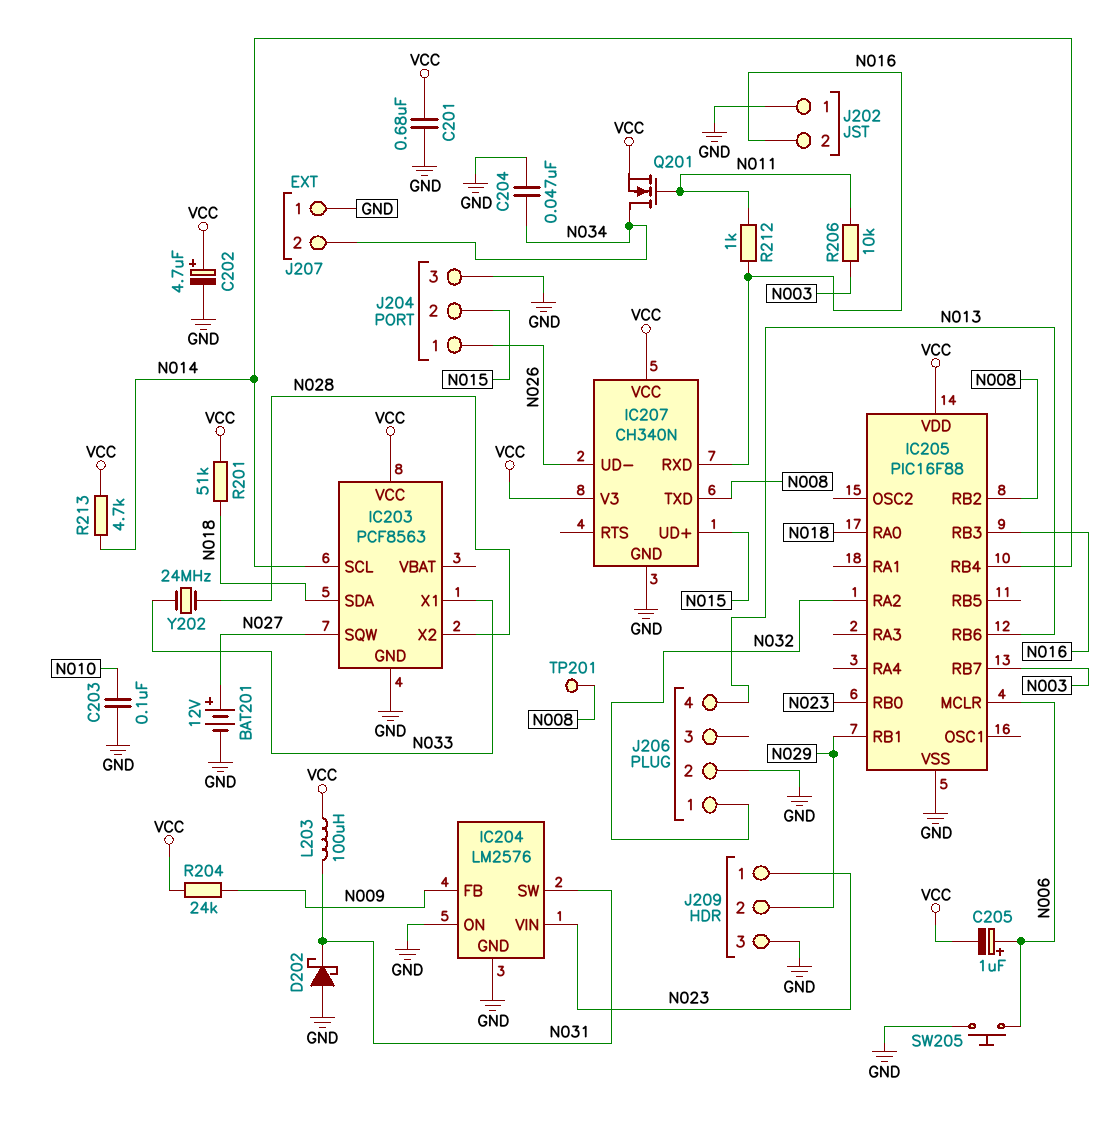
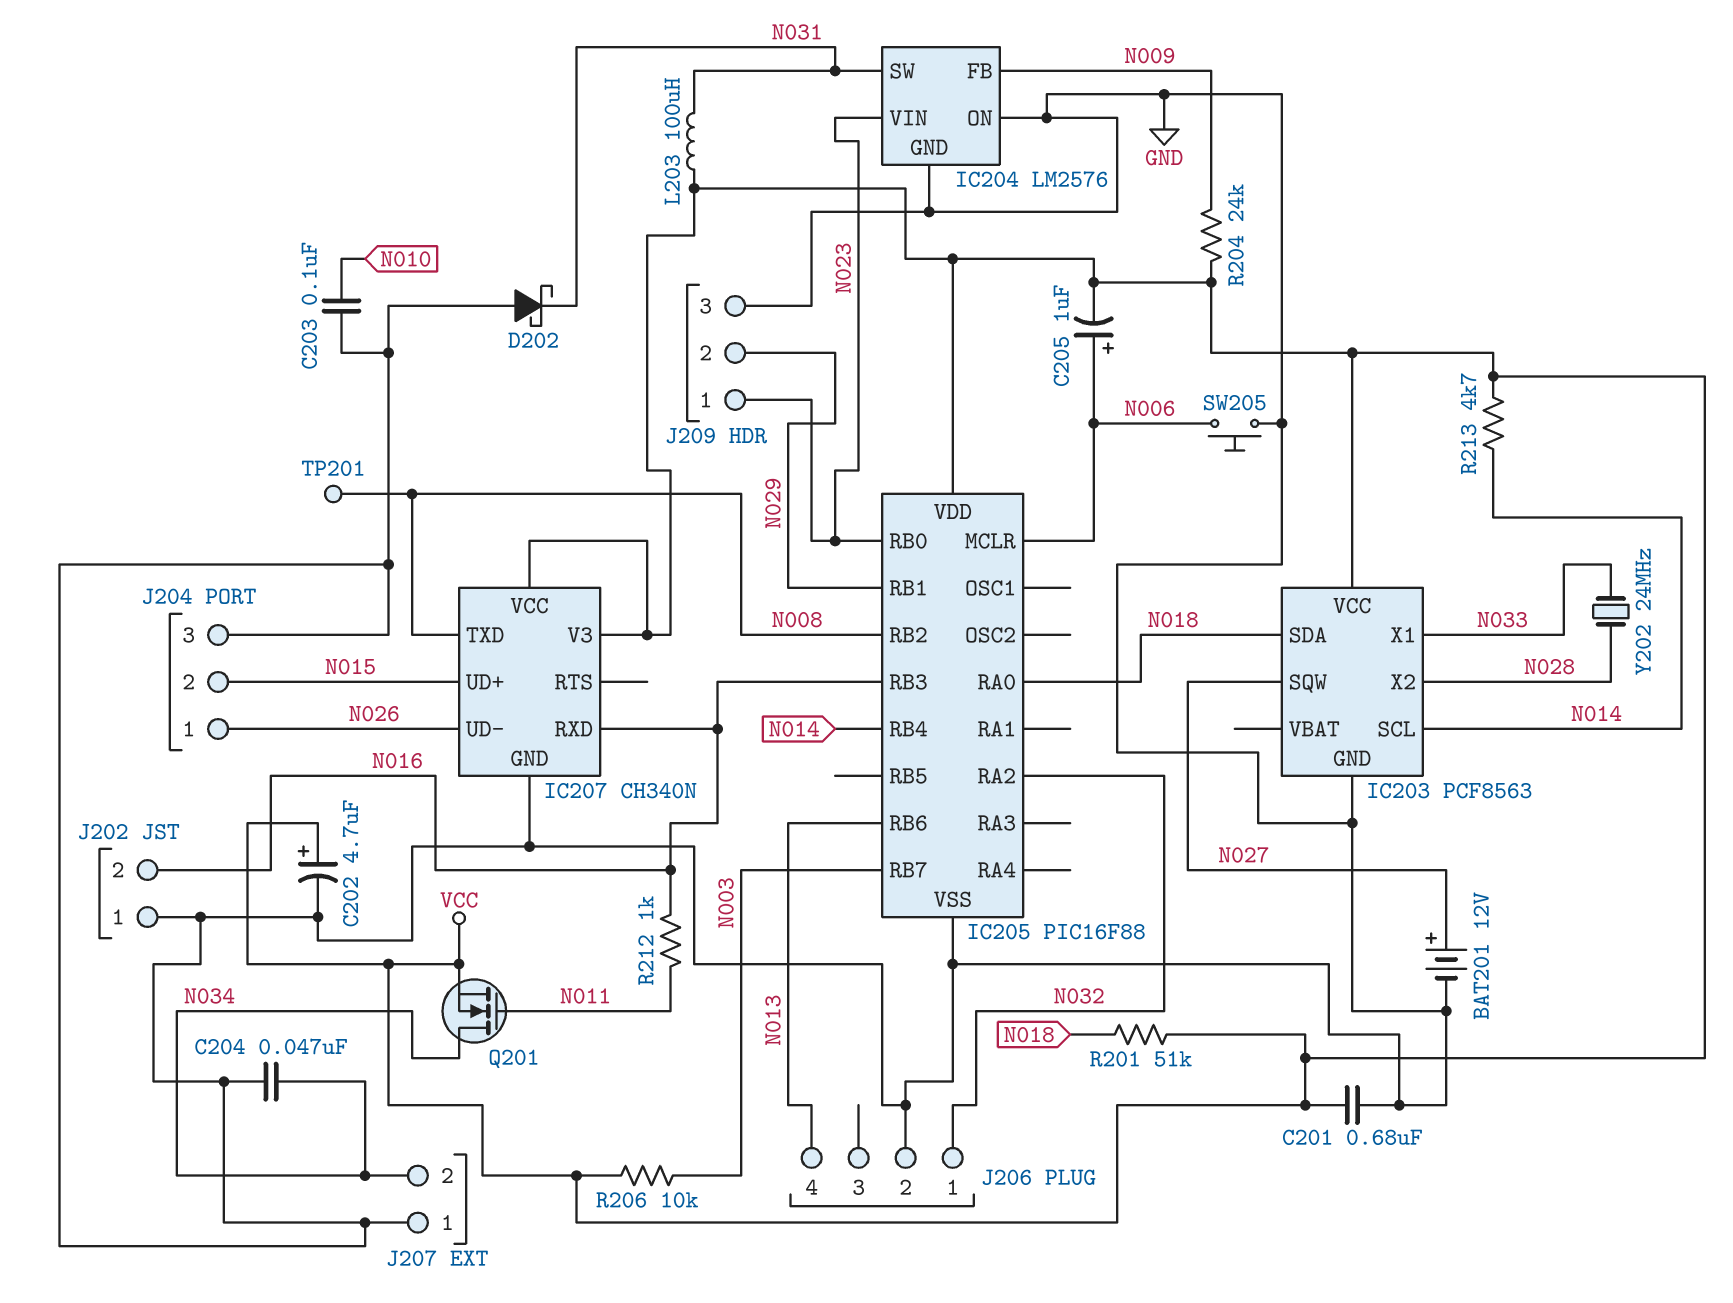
R206: 10k (N003, N011) -> 10k (N003, VCC)

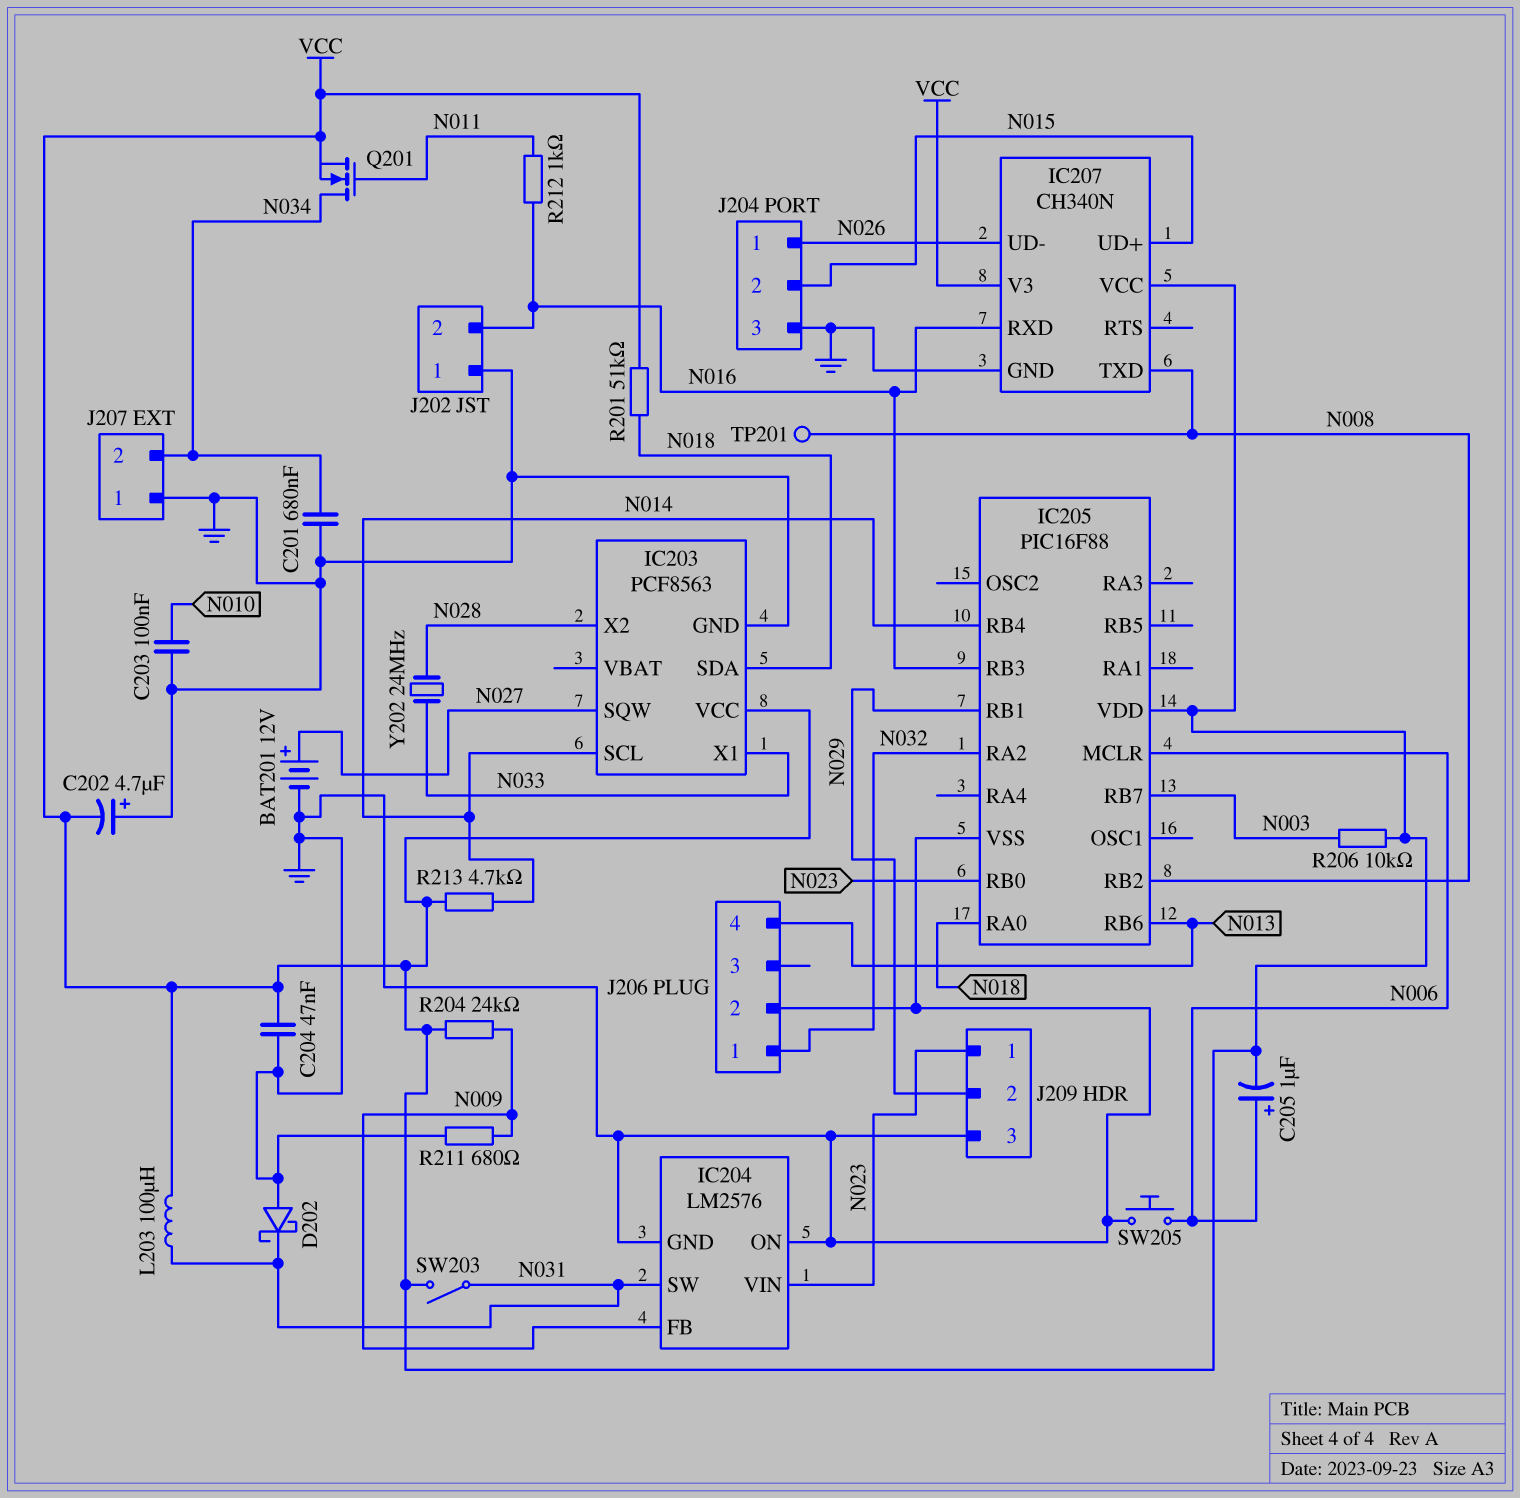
C201: 680nF (GND, VCC) -> 680nF (GND, N034)
C202: 4.7uF (plus VCC, minus GND) -> 4.7uF (plus GND, minus VCC)
C204: 47nF (GND, N034) -> 47nF (GND, VCC)
R211: none -> 680 (GND, N009)
SW203: none -> switch (N031, VCC)

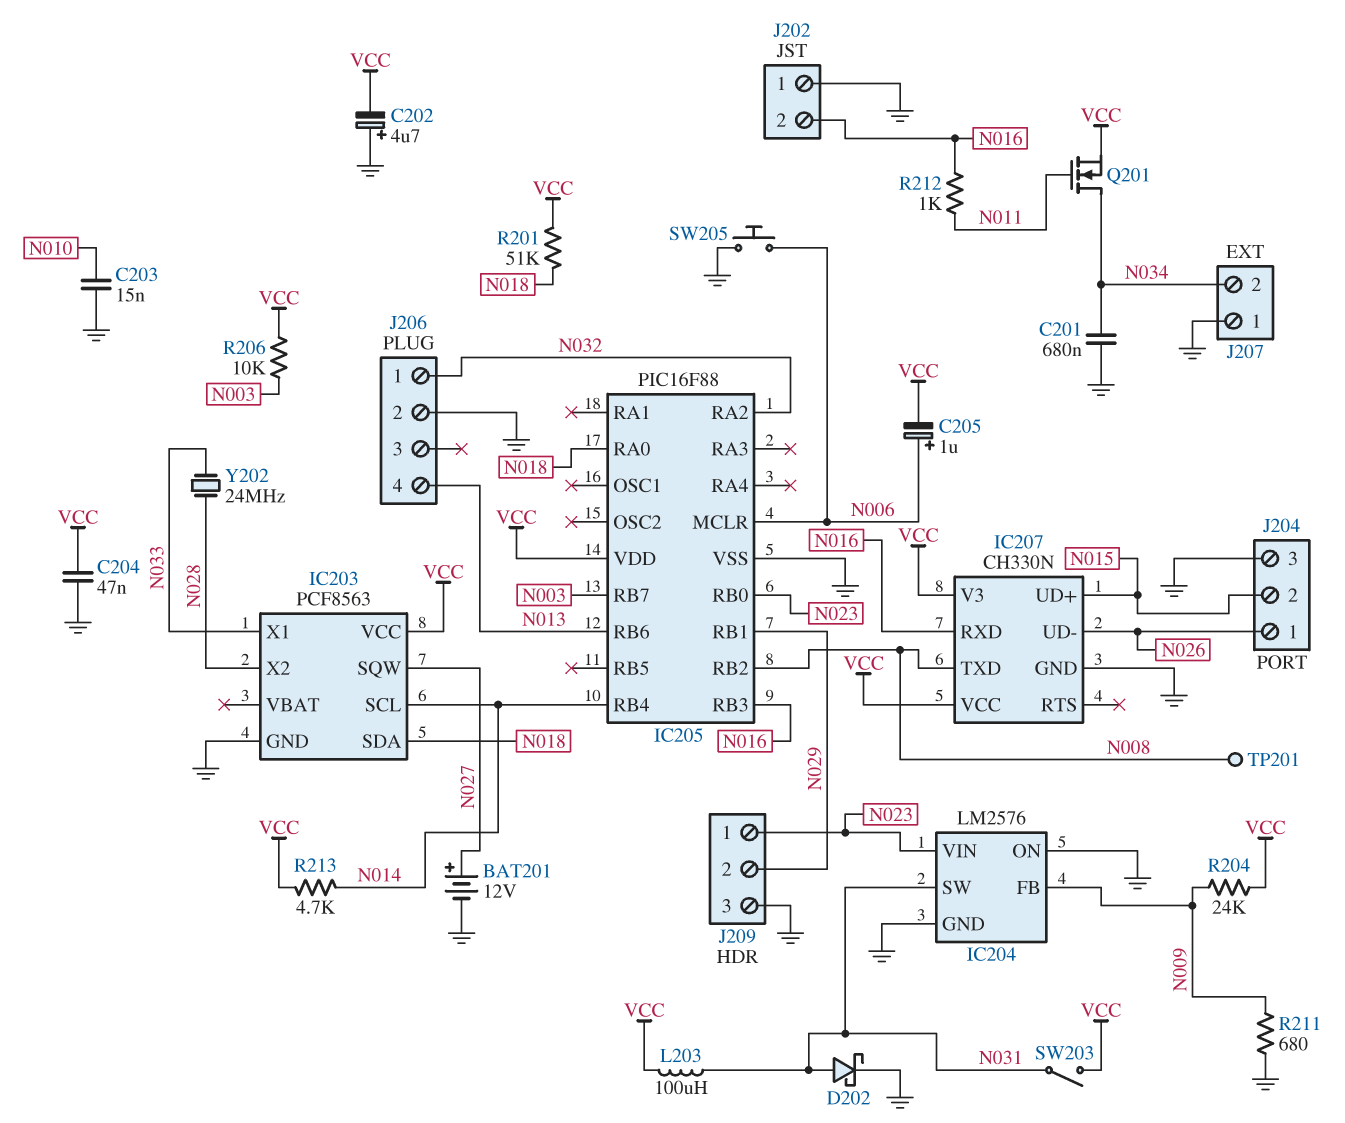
C203: 100nF (GND, N010) -> 15nF (GND, N010)
D202: schottky (A GND, K N031) -> schottky (A N031, K GND)
IC207: CH340N -> CH330N

